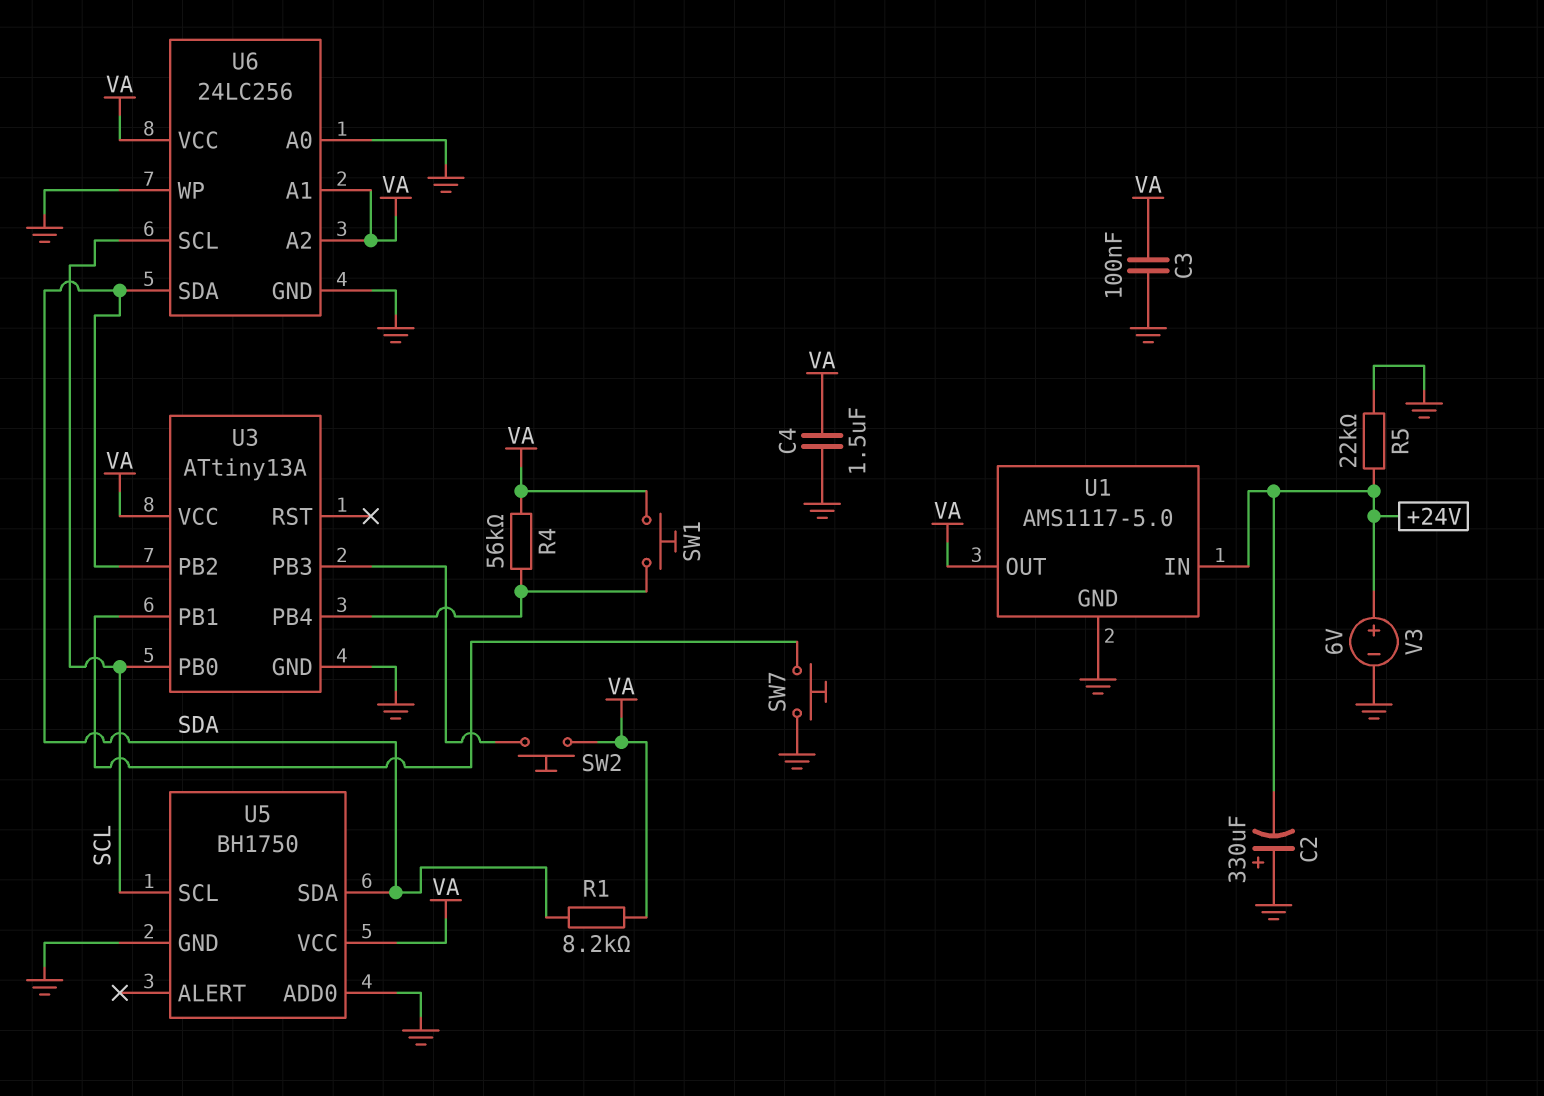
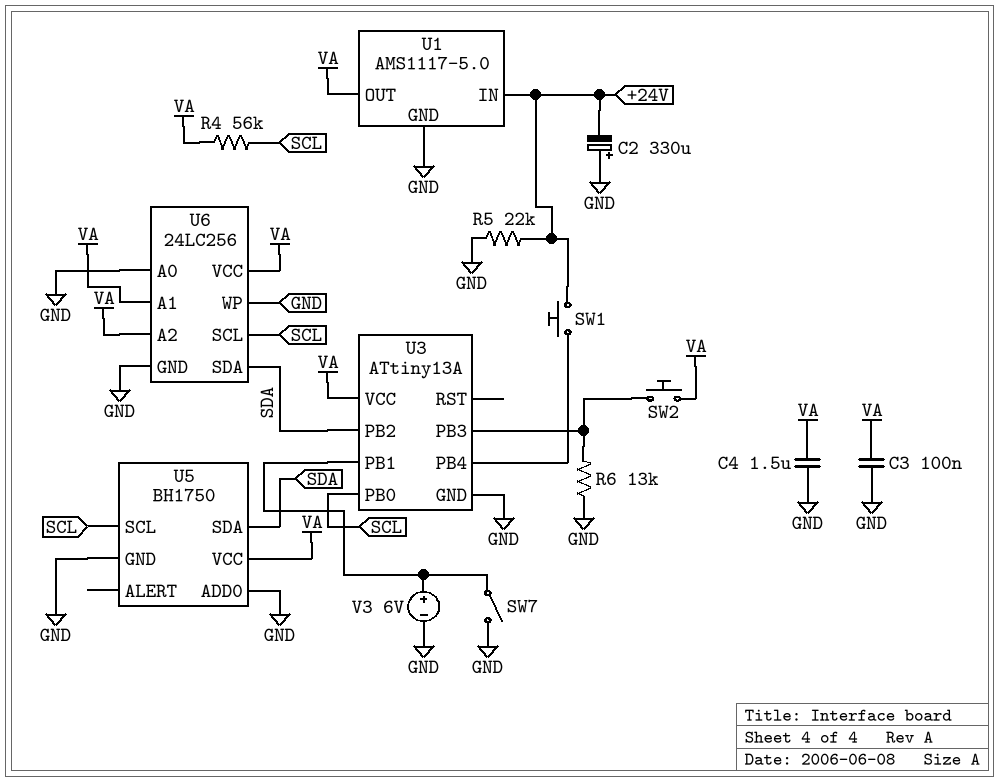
R1: 8.2k (SDA, VA) -> none
R4: 56k (U3/PB4, VA) -> 56k (SCL, VA)
R6: none -> 13k (GND, U3/PB3)
SW1: button (U3/PB4, VA) -> button (+24V, U3/PB4)
SW7: button (GND, U3/PB1) -> switch (GND, U3/PB1)
V3: 6V (plus +24V, minus GND) -> 6V (plus U3/PB1, minus GND)

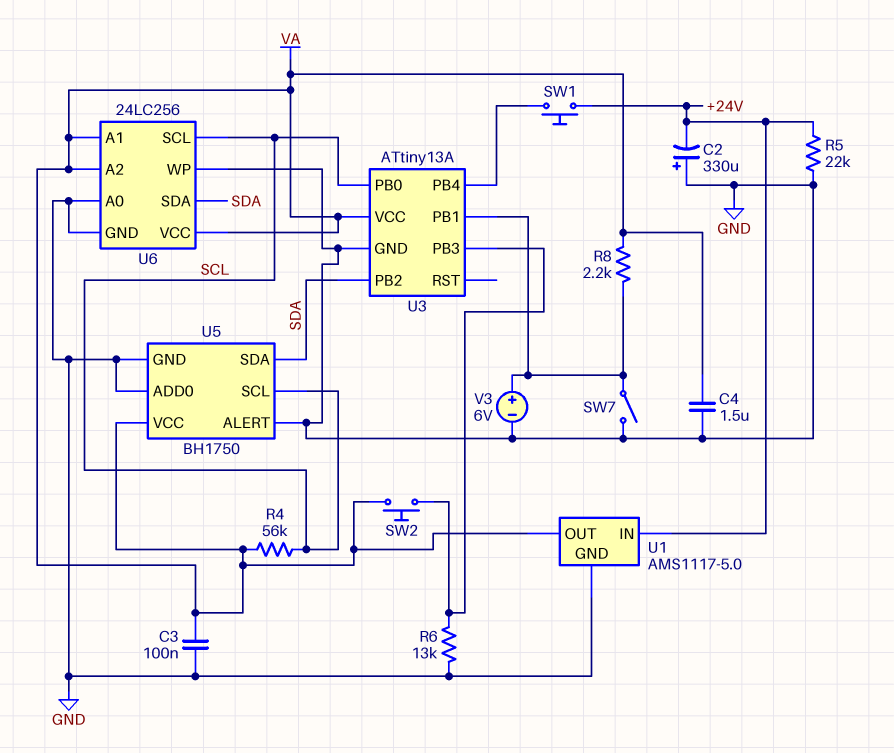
R8: none -> 2.2k (U3/PB1, VA)
U5 pin ALERT: none -> GND

